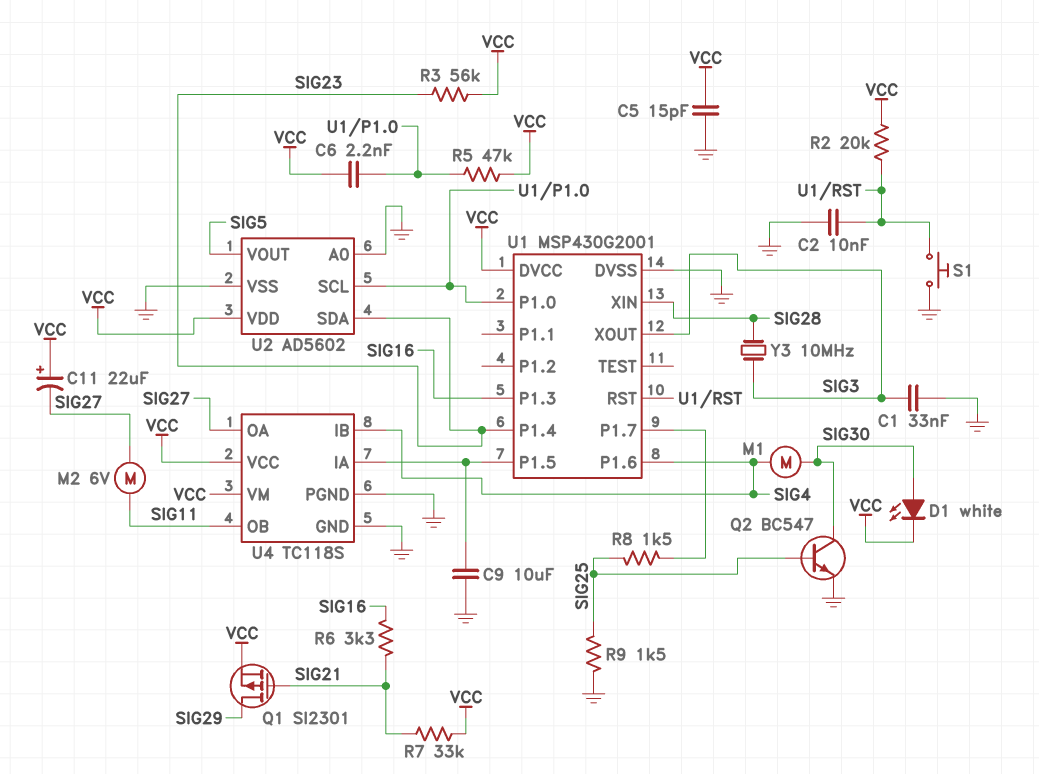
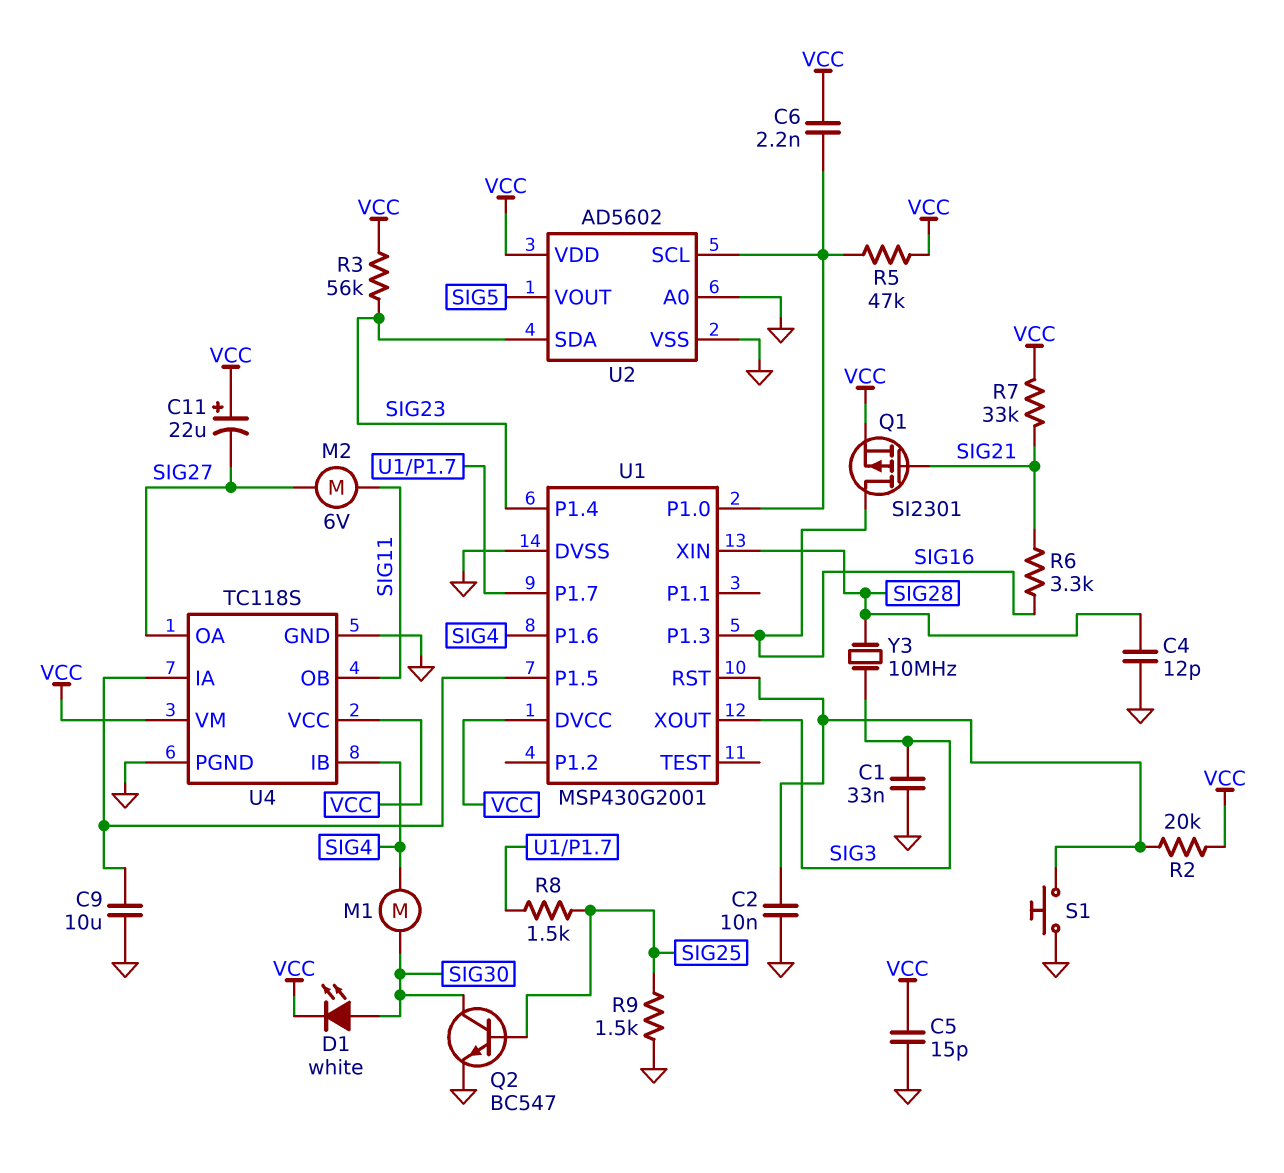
C4: none -> 12pF (GND, SIG28)
Q1: PMOS SI2301 (G SIG21, D SIG29, S VCC) -> PMOS SI2301 (G SIG21, D SIG16, S VCC)

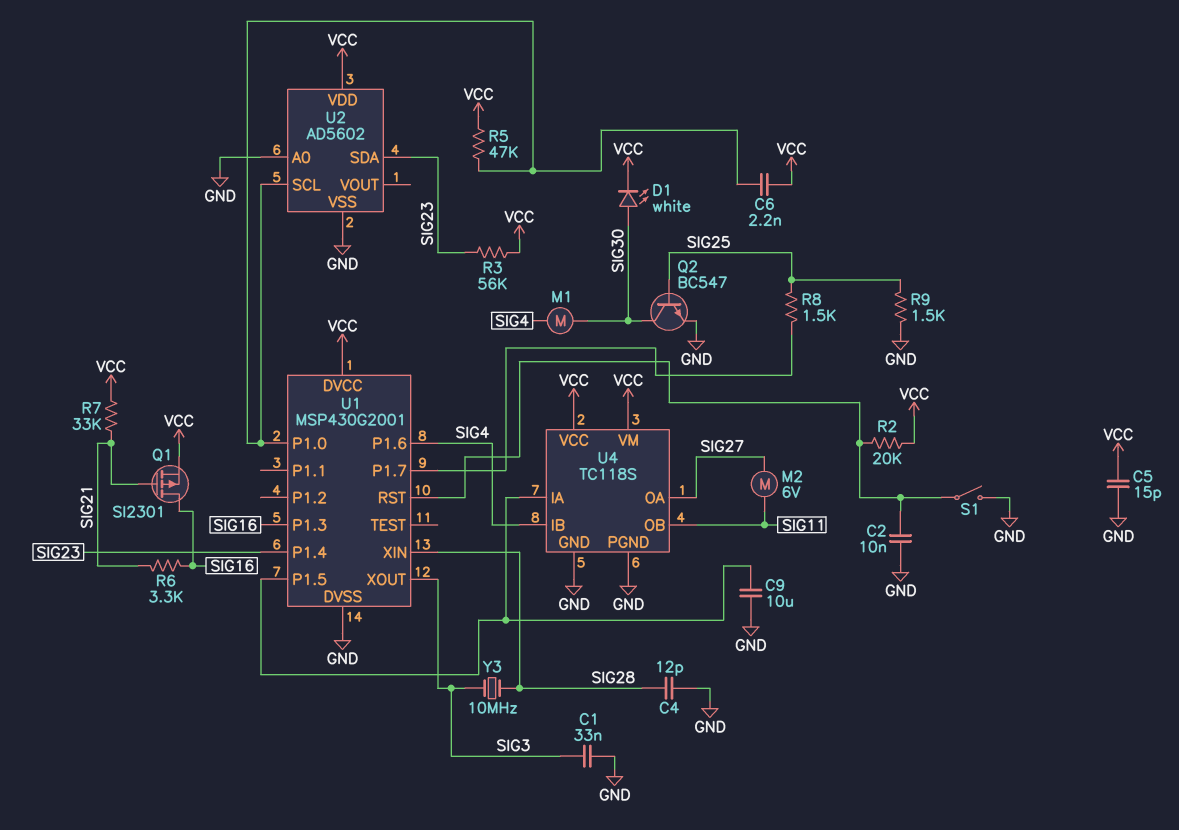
C11: 22uF (plus VCC, minus SIG27) -> none
S1: button (GND, U1/RST) -> switch (GND, U1/RST)
U2 pin VOUT: SIG5 -> none

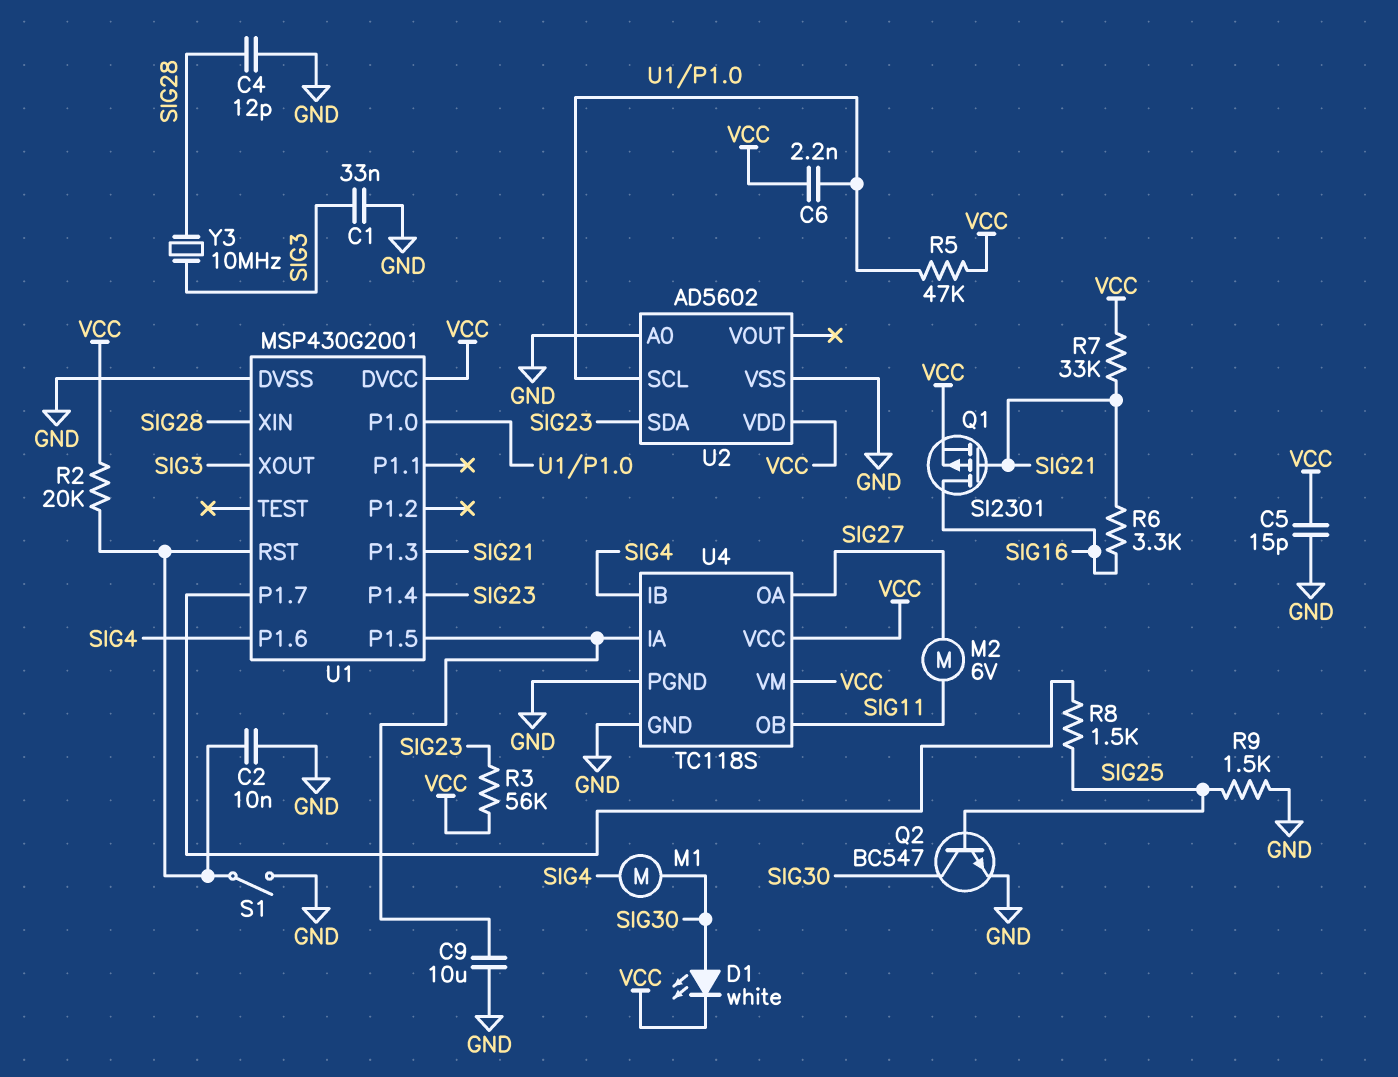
U1 pin P1.3: SIG16 -> SIG21

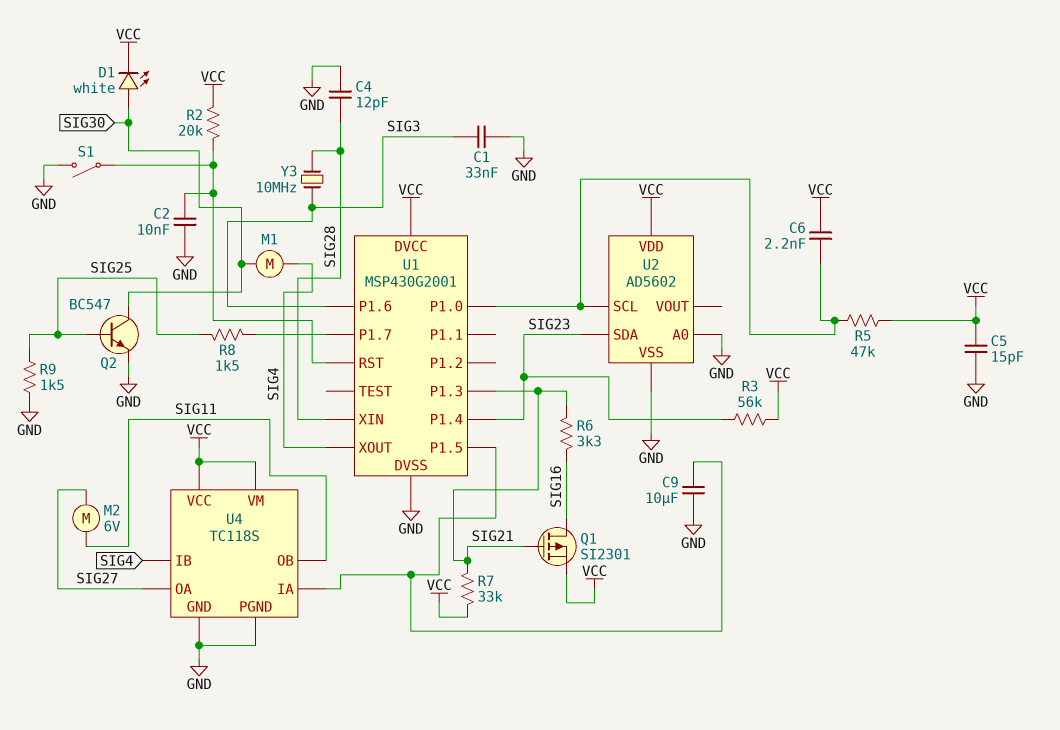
U1 pin P1.6: SIG4 -> SIG3
U1 pin XOUT: SIG3 -> SIG4

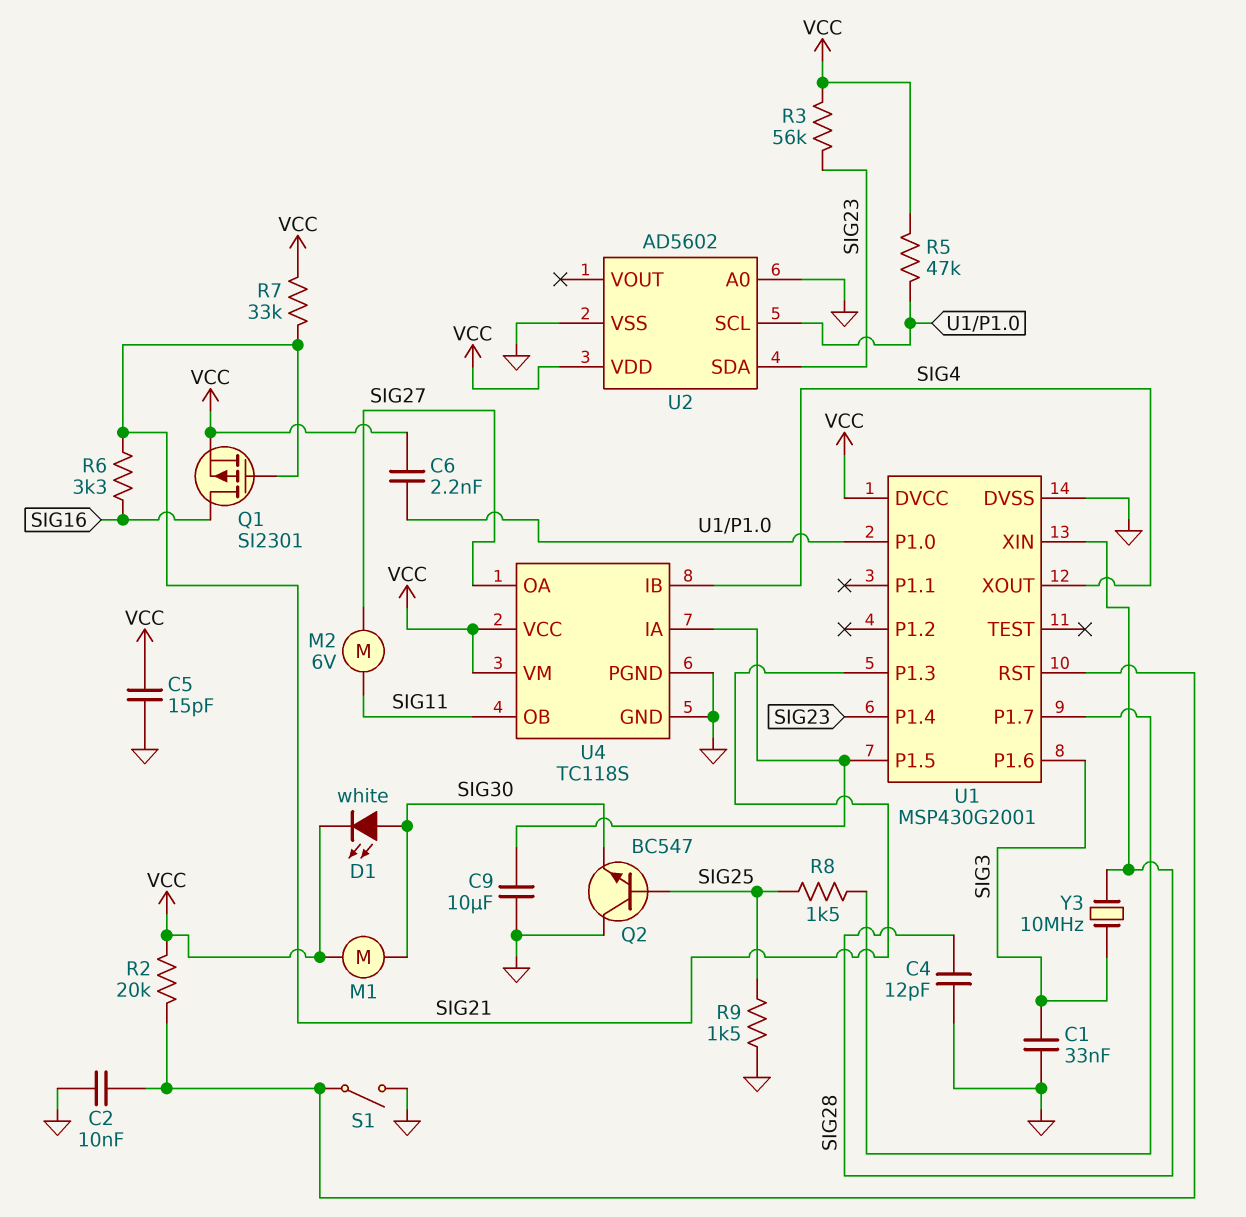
M1: motor (SIG4, SIG30) -> motor (SIG30, VCC)
Q2: NPN BC547 (B SIG25, C SIG30, E GND) -> NPN BC547 (B SIG25, C GND, E SIG30)

